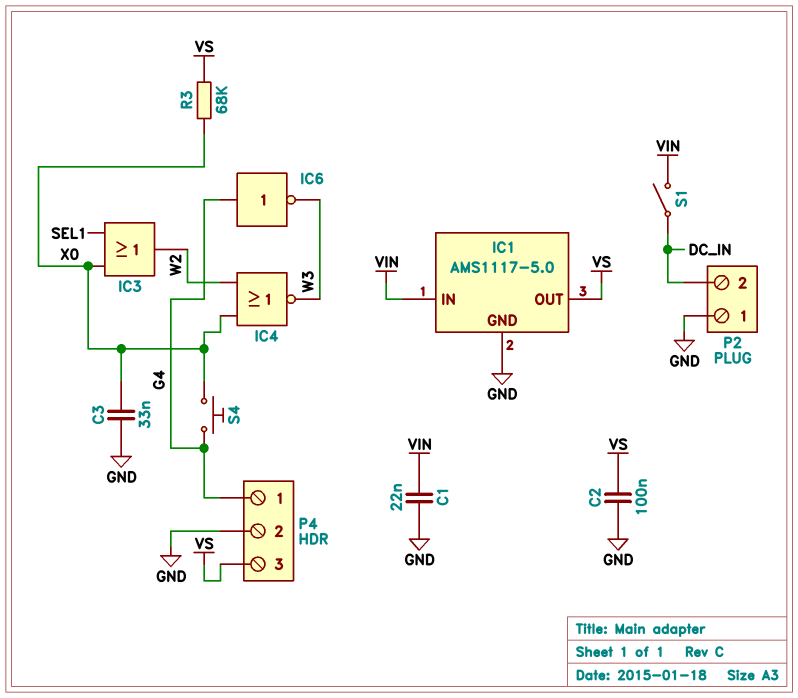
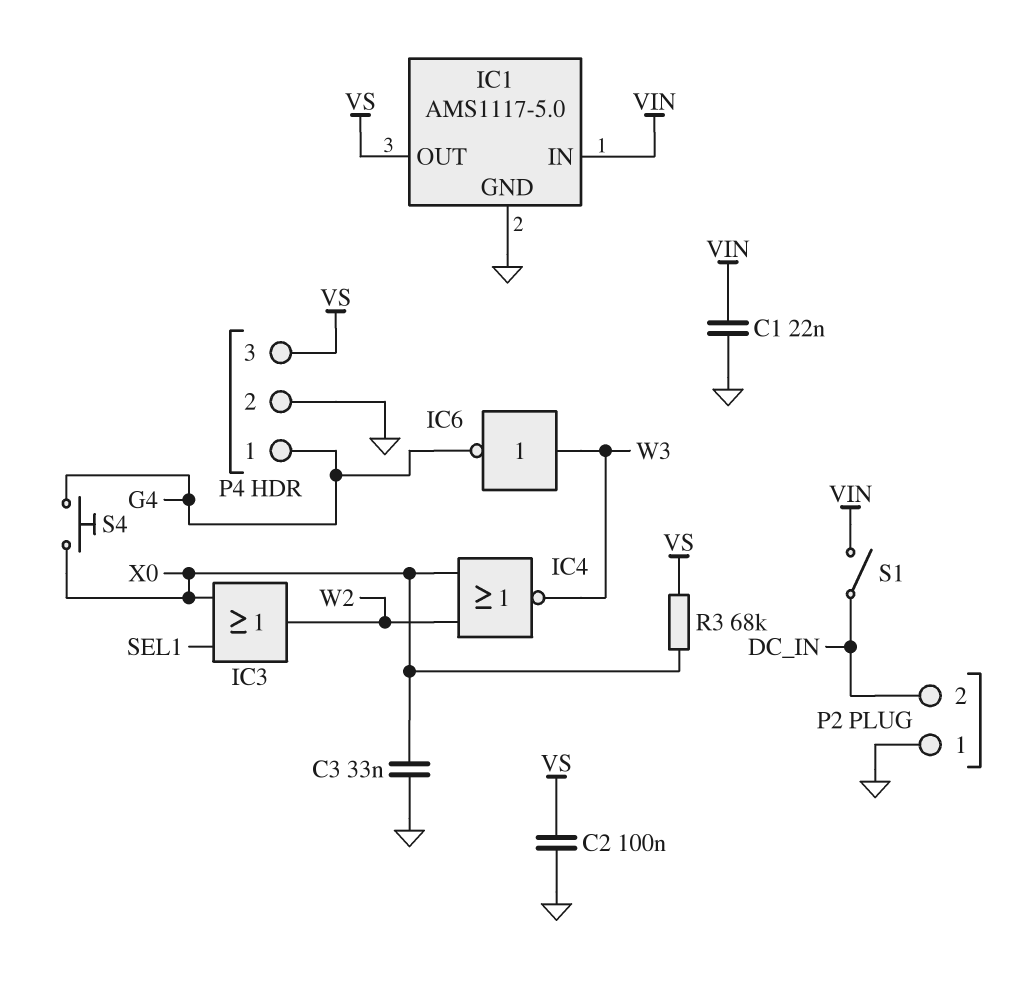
IC6: NOT (in G4, out W3) -> NOT (in W3, out G4)

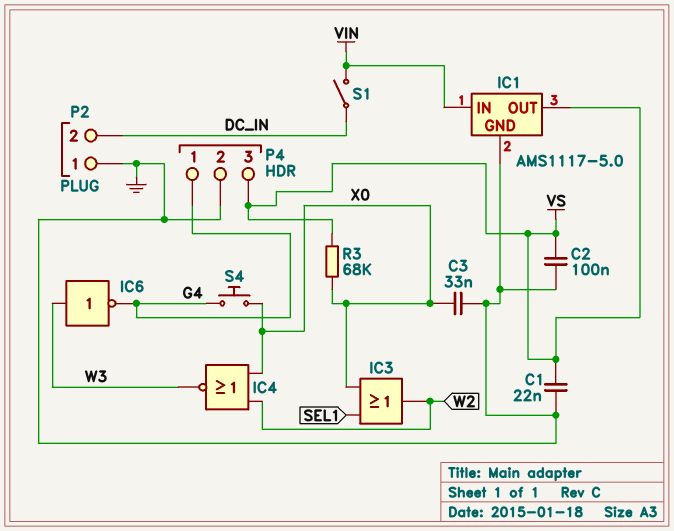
C1: 22nF (GND, VIN) -> 22nF (GND, VS)

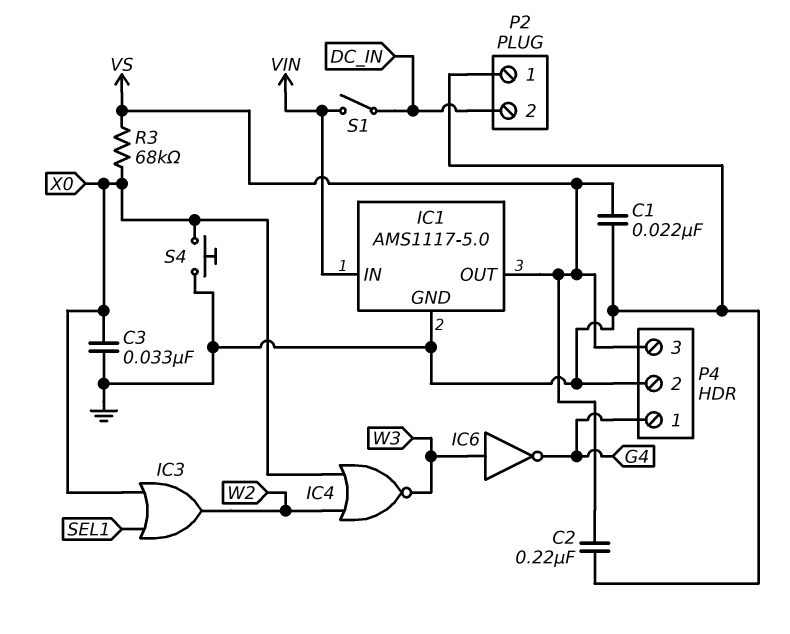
C2: 100nF (GND, VS) -> 220nF (GND, VS)
S4: button (G4, X0) -> button (GND, X0)

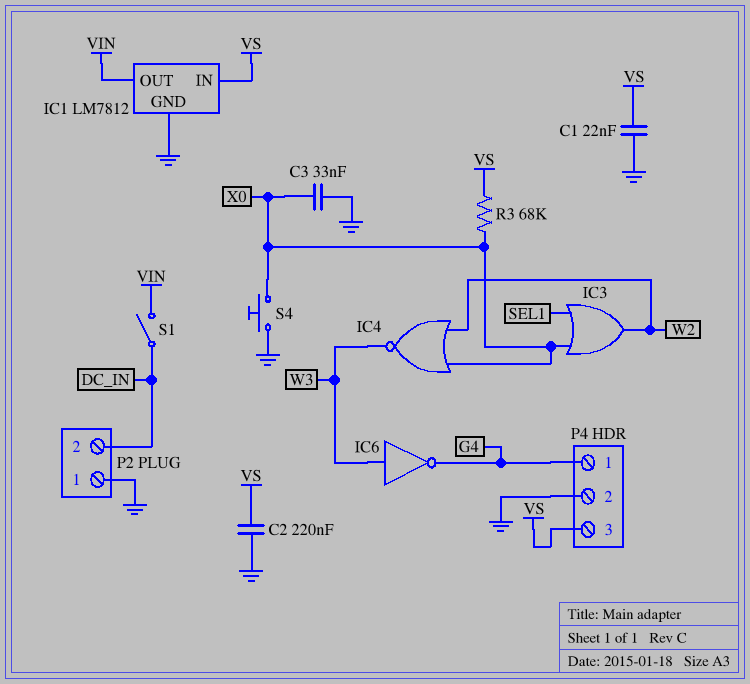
IC1: AMS1117-5.0 -> LM7812
IC1 pin IN: VIN -> VS
IC1 pin OUT: VS -> VIN

